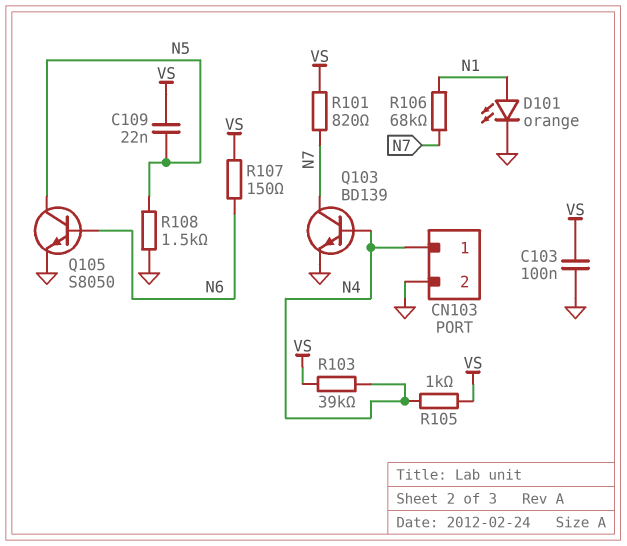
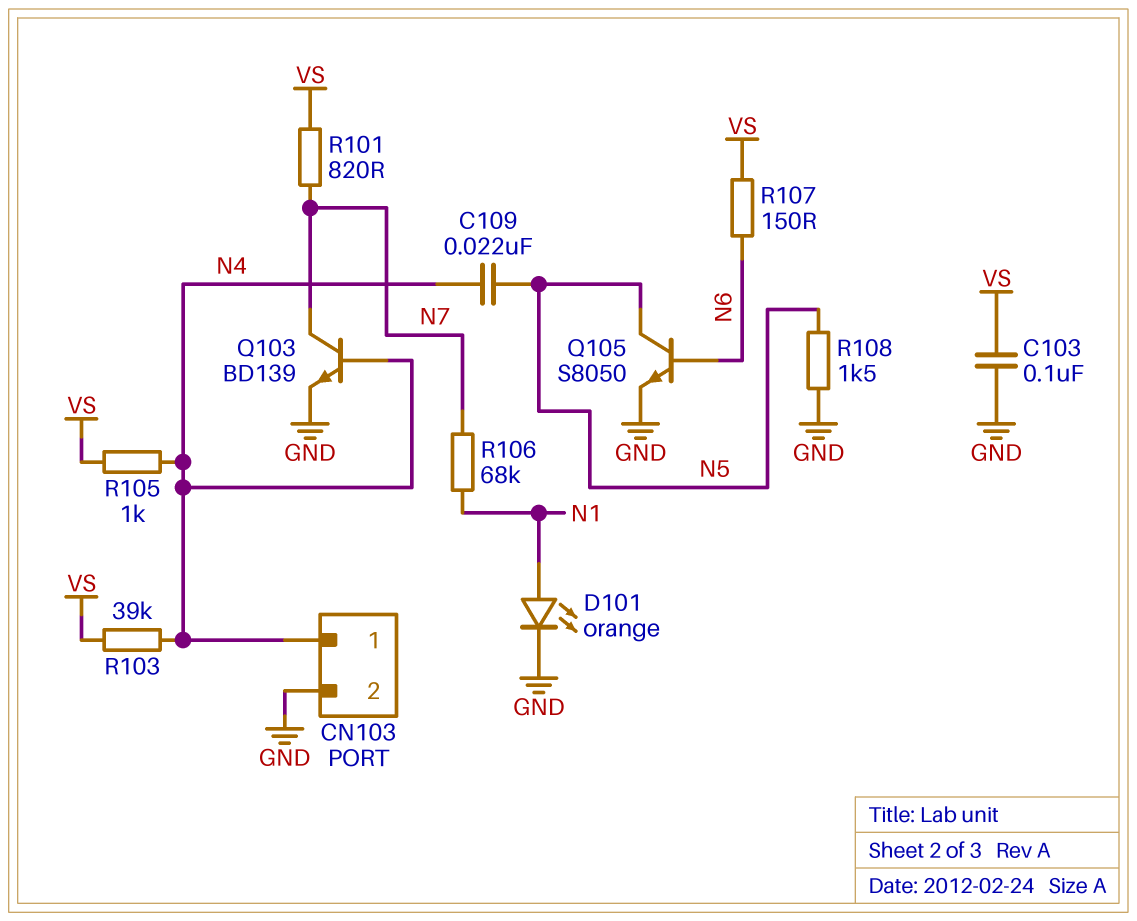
C109: 22nF (N5, VS) -> 22nF (N4, N5)

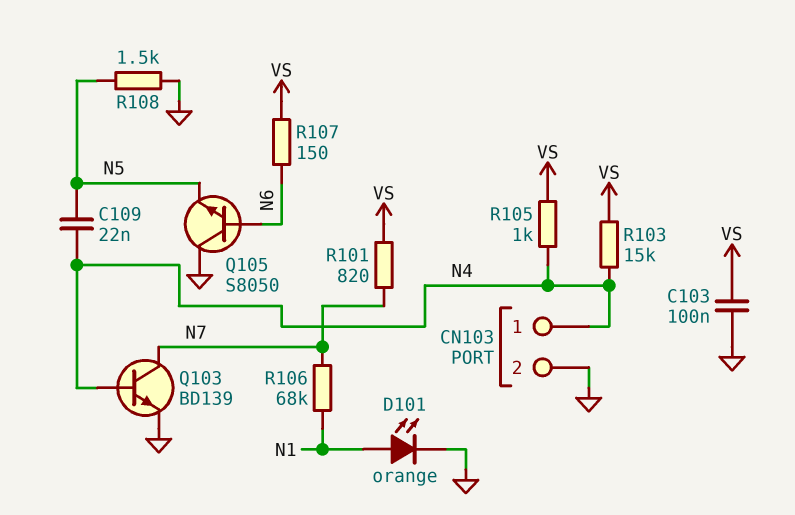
Q105: NPN S8050 (B N6, C N5, E GND) -> NPN S8050 (B N6, C GND, E N5)
R103: 39k (N4, VS) -> 15k (N4, VS)

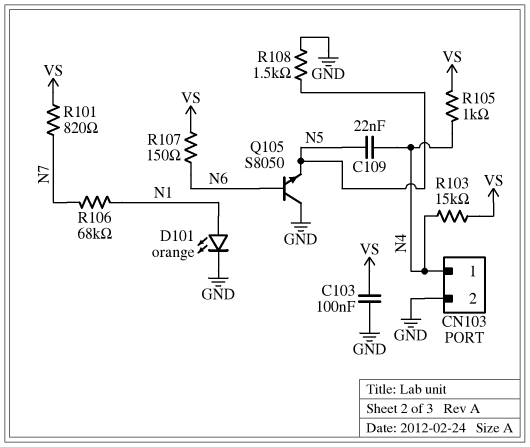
Q103: NPN BD139 (B N4, C N7, E GND) -> none

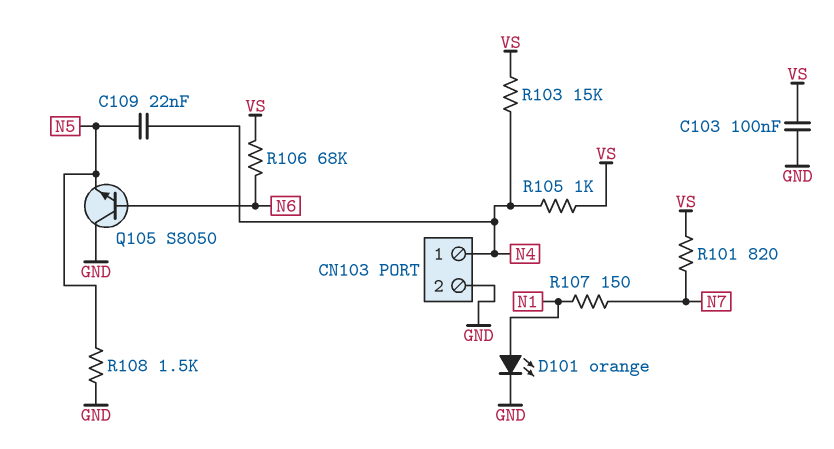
R106: 68k (N1, N7) -> 68k (N6, VS)
R107: 150 (N6, VS) -> 150 (N1, N7)

